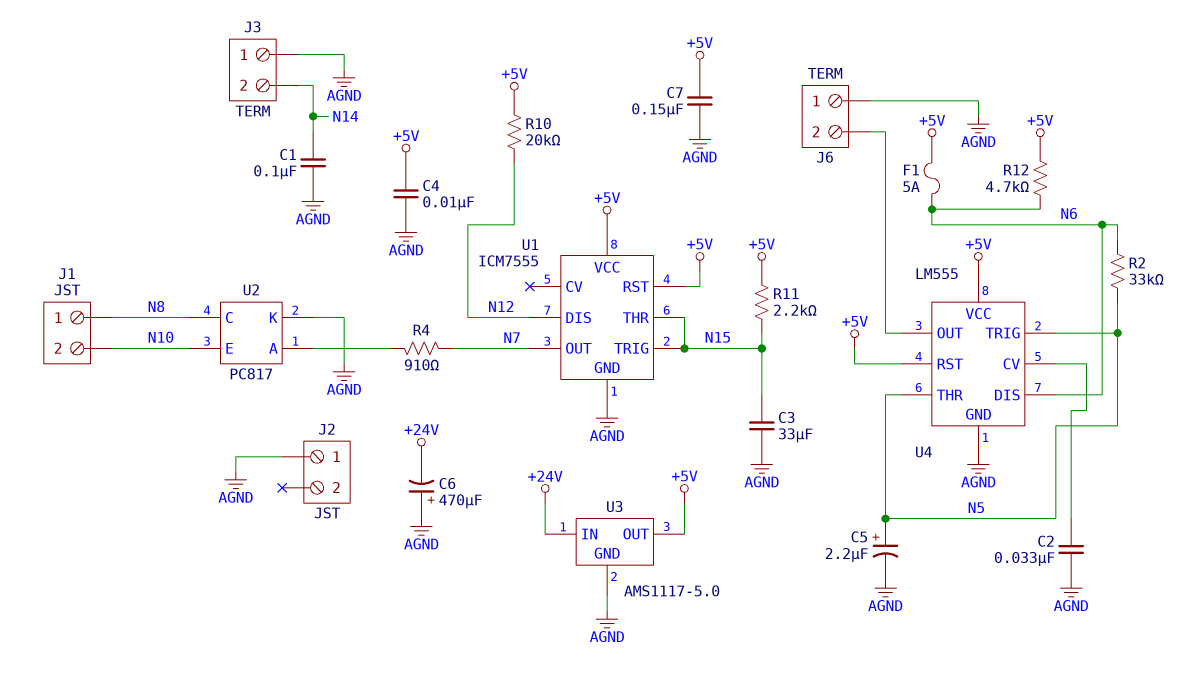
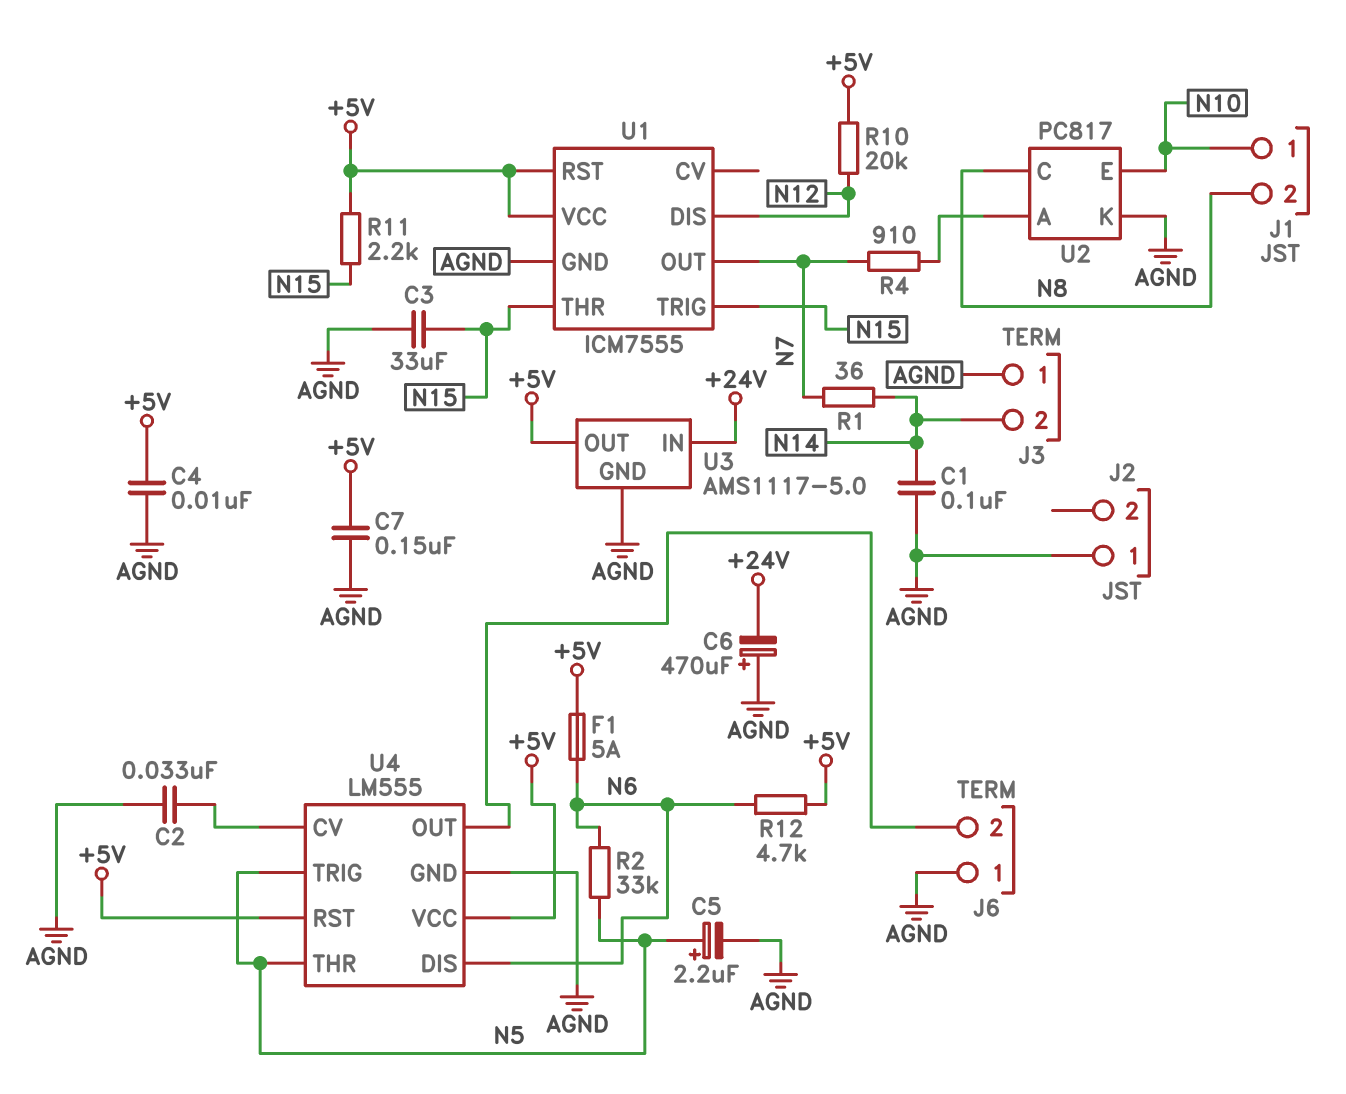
J1 pin 1: N8 -> N10
J1 pin 2: N10 -> N8
R1: none -> 36 (N7, N14)

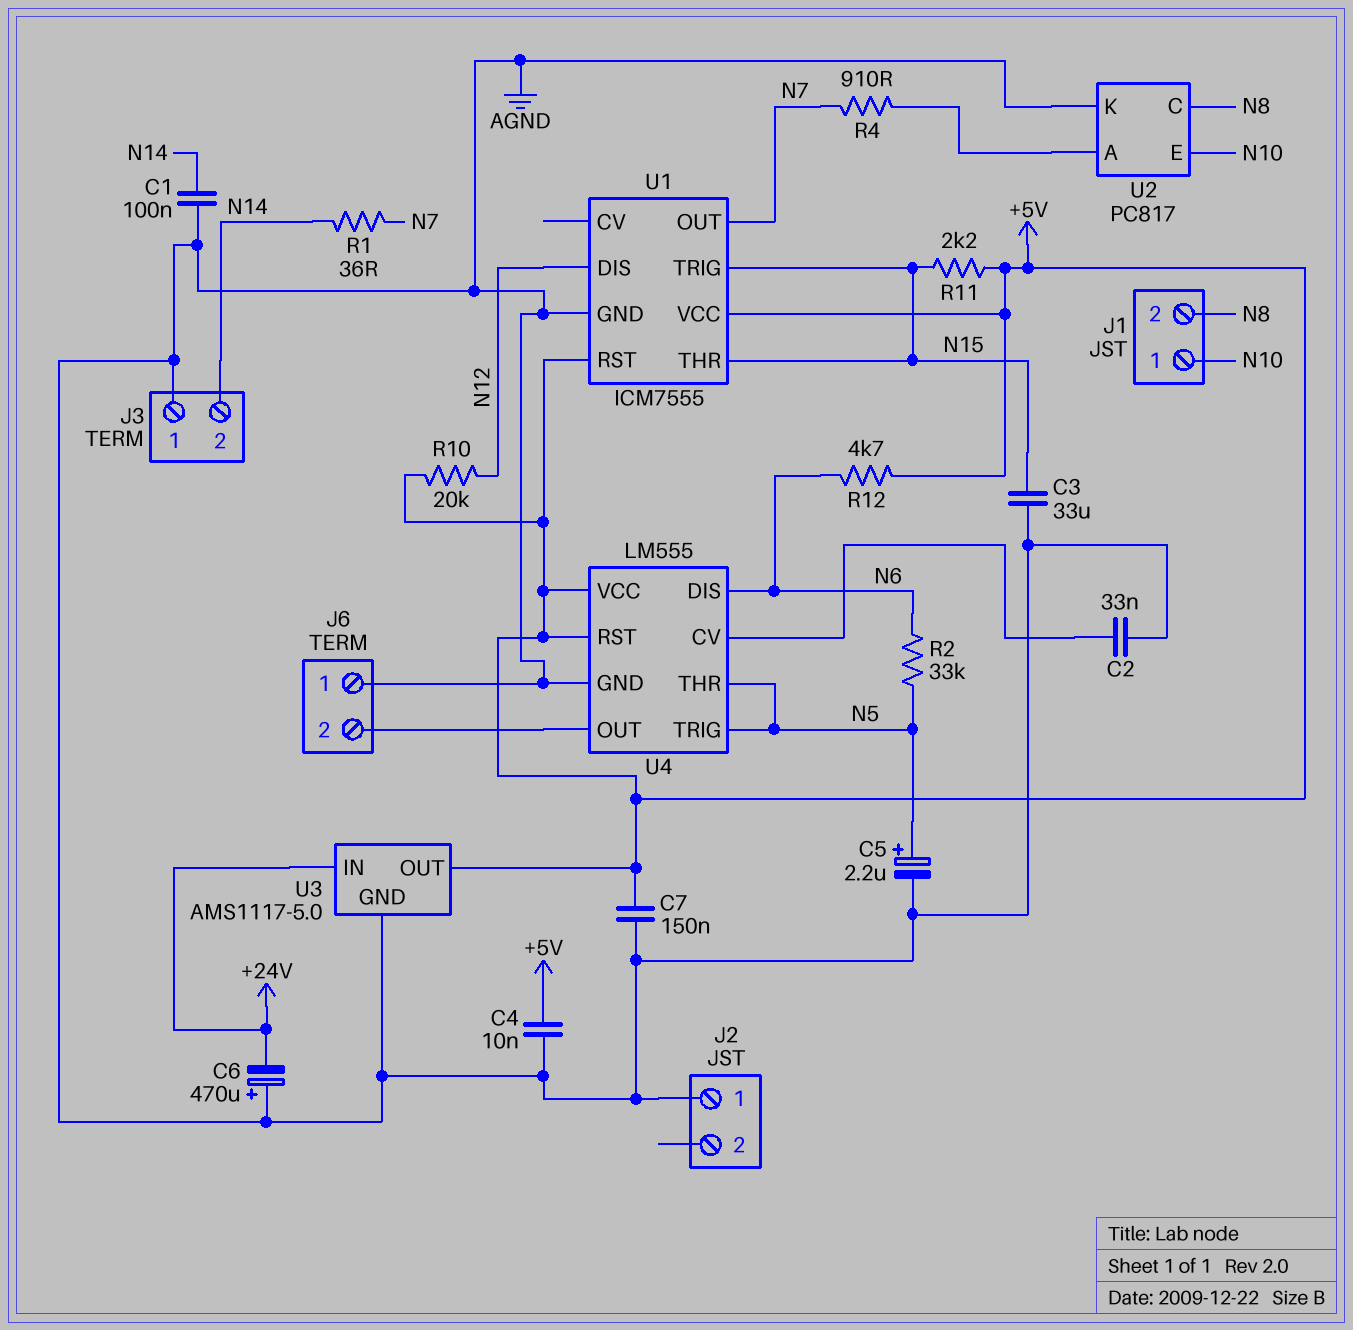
F1: 5A (+5V, N6) -> none

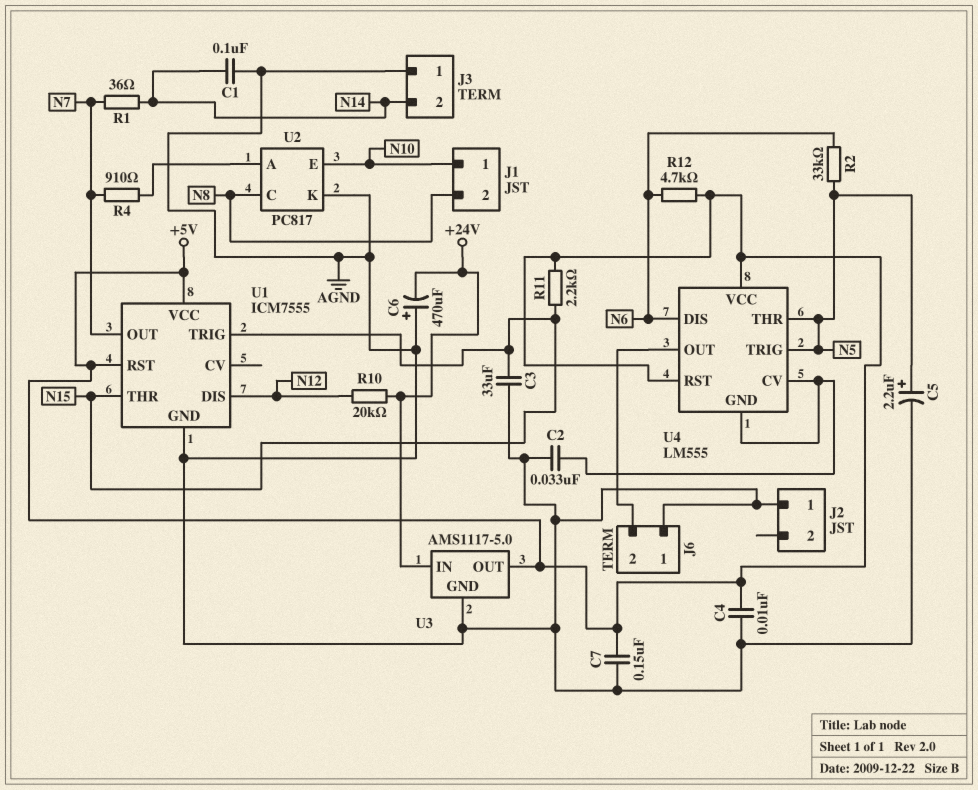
R10: 20k (+5V, N12) -> 20k (+24V, N12)
U4 pin GND: AGND -> U4/CV

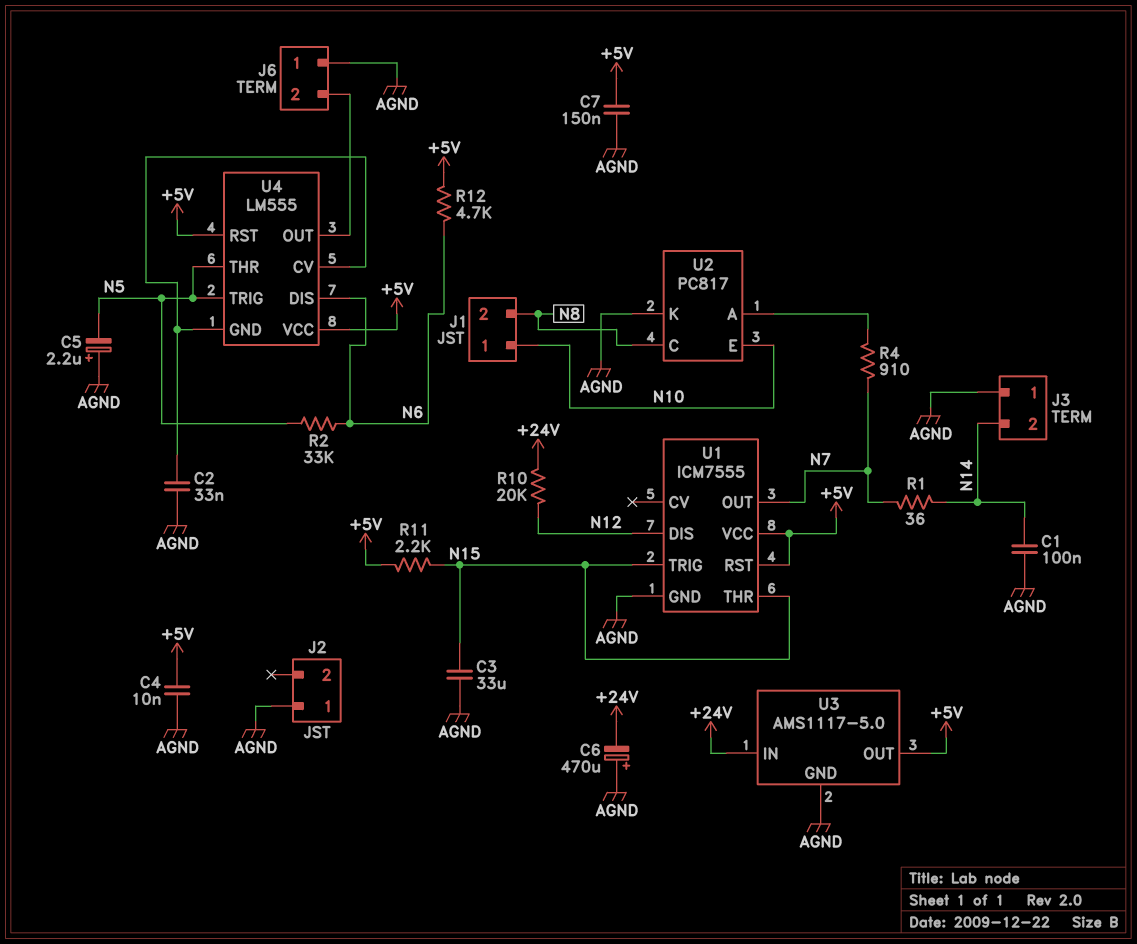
C5: 2.2uF (plus N5, minus AGND) -> 2.2uF (plus AGND, minus N5)

